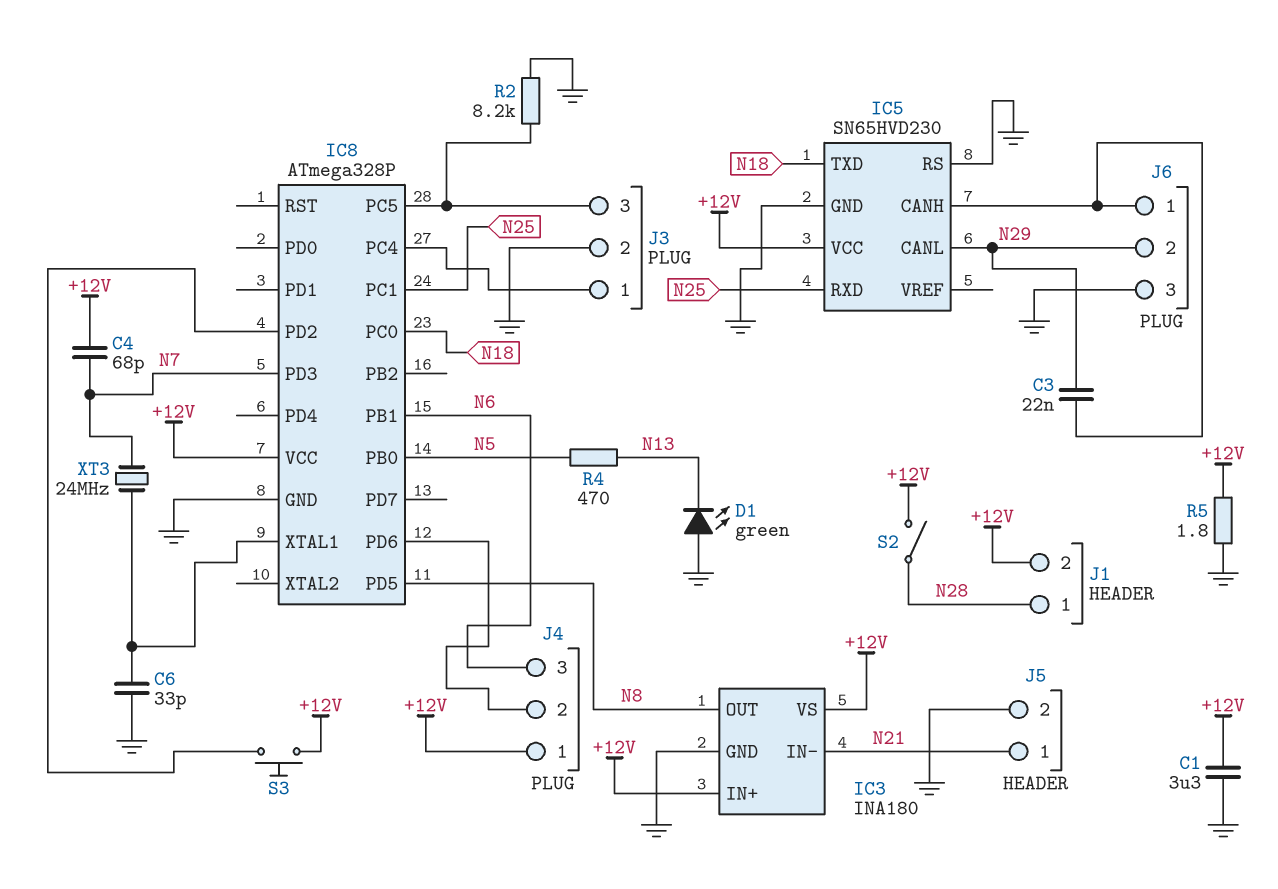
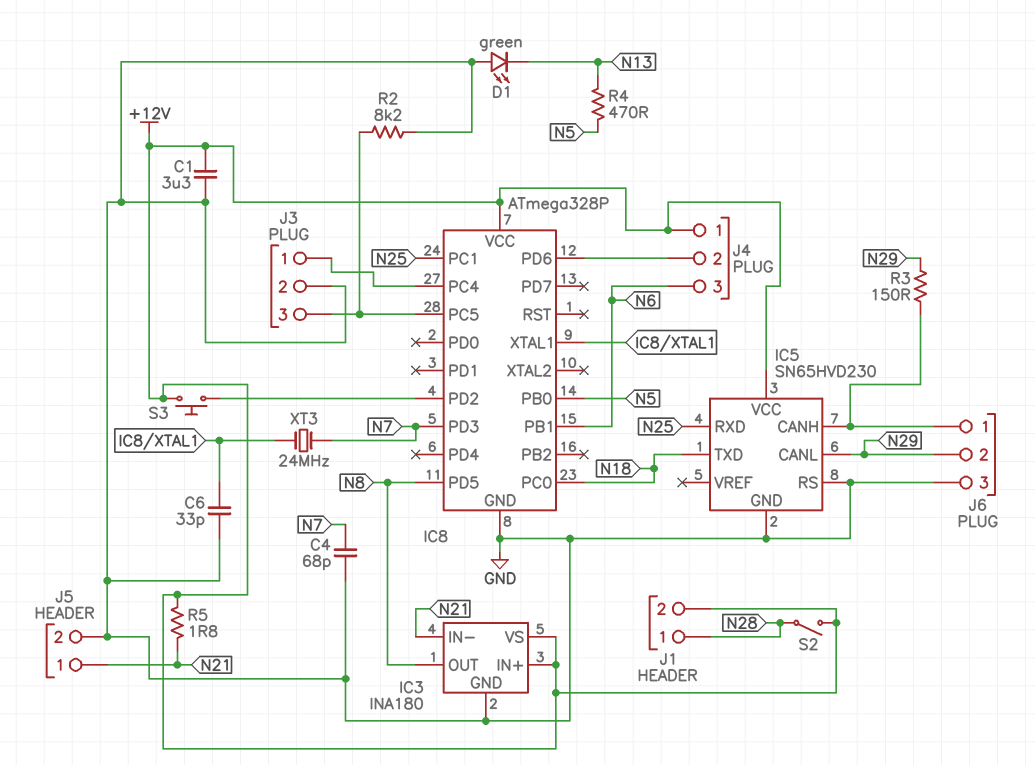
C3: 22nF (IC5/CANH, N29) -> none
C4: 68pF (+12V, N7) -> 68pF (GND, N7)
R3: none -> 150 (IC5/CANH, N29)
R5: 1.8 (+12V, GND) -> 1.8 (+12V, N21)

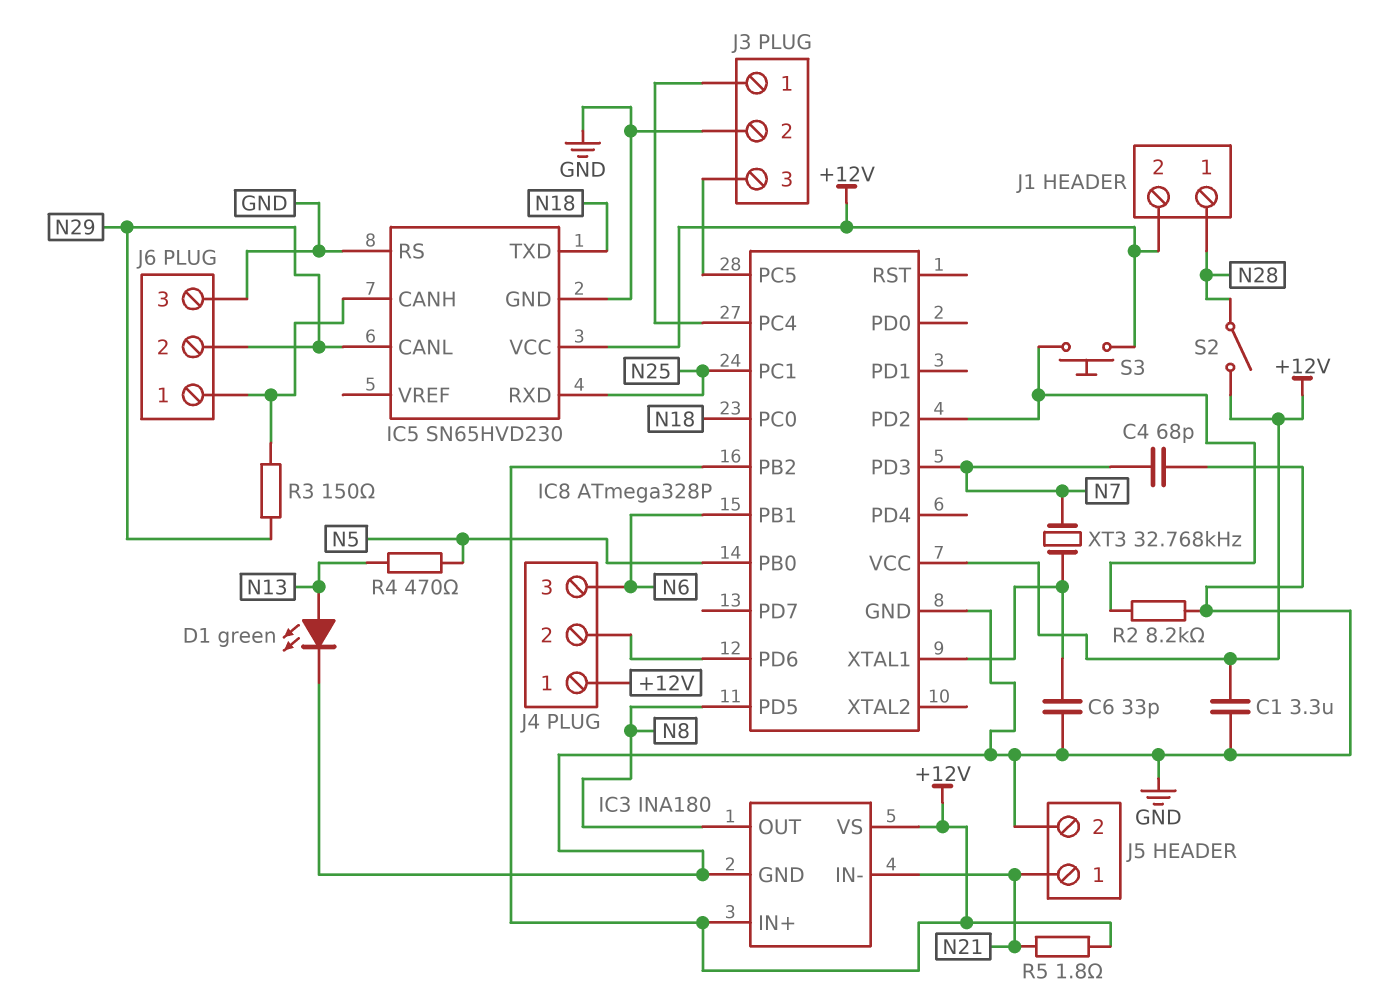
D1: LED green (A GND, K N13) -> LED green (A N13, K GND)
IC8 pin PB2: none -> +12V
R2: 8.2k (GND, IC8/PC5) -> 8.2k (GND, IC8/PD2)
XT3: 24MHz (IC8/XTAL1, N7) -> 32.768kHz (IC8/XTAL1, N7)

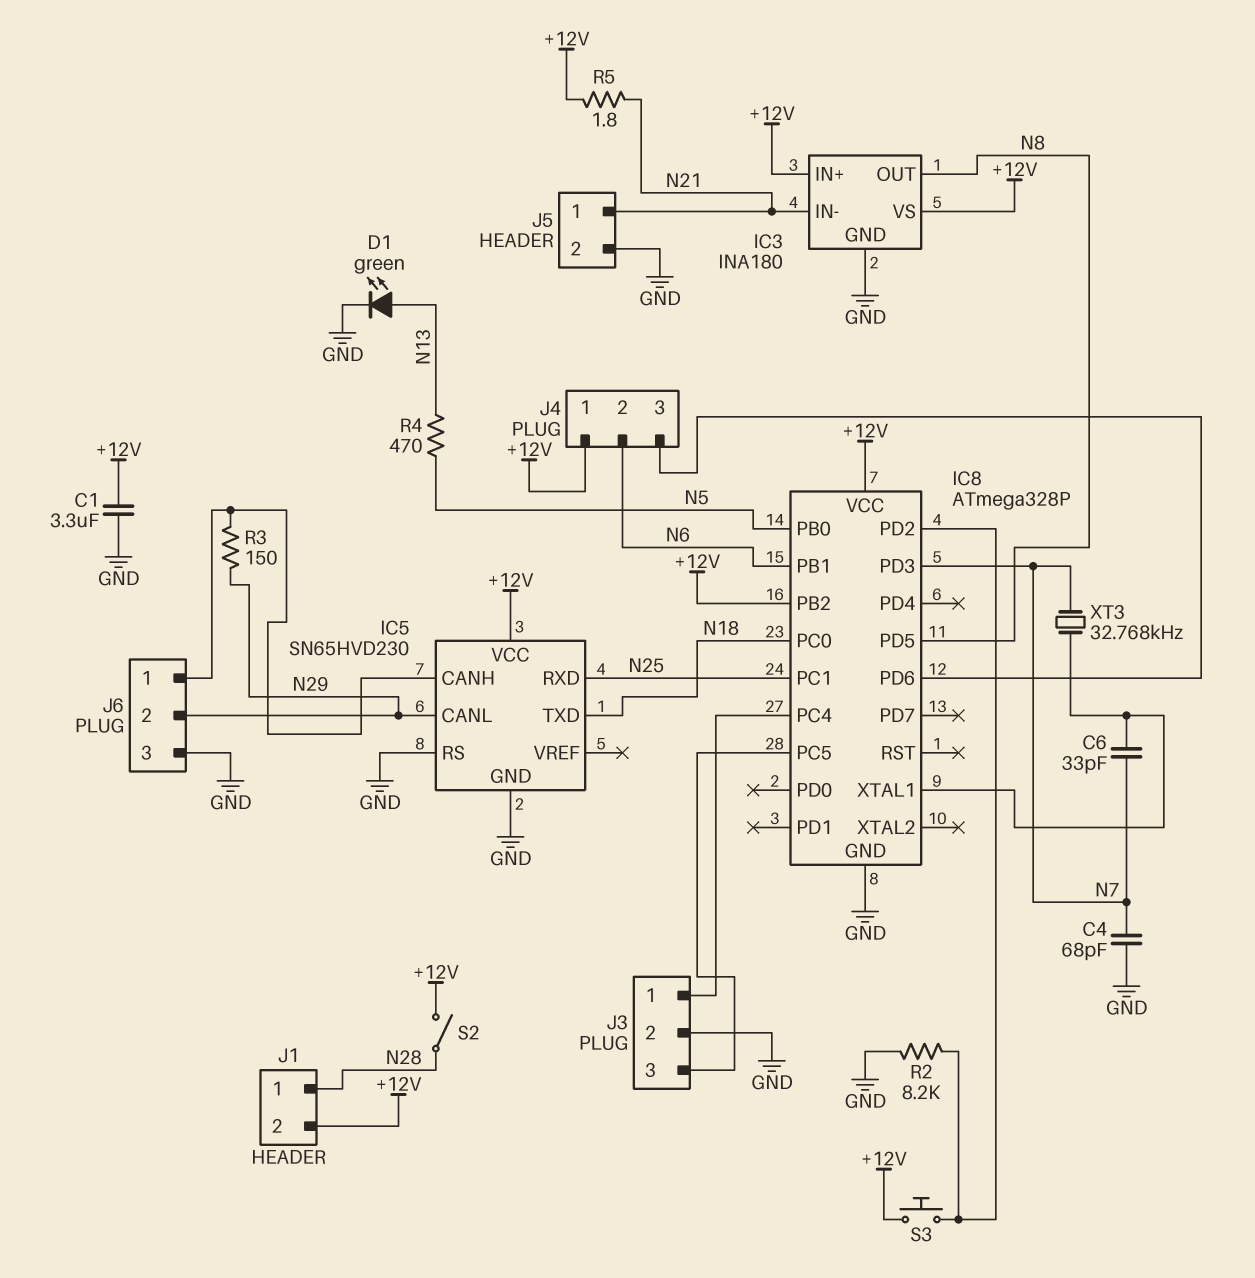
C6: 33pF (GND, IC8/XTAL1) -> 33pF (IC8/XTAL1, N7)
J4 pin 2: IC8/PD6 -> N6
J4 pin 3: N6 -> IC8/PD6

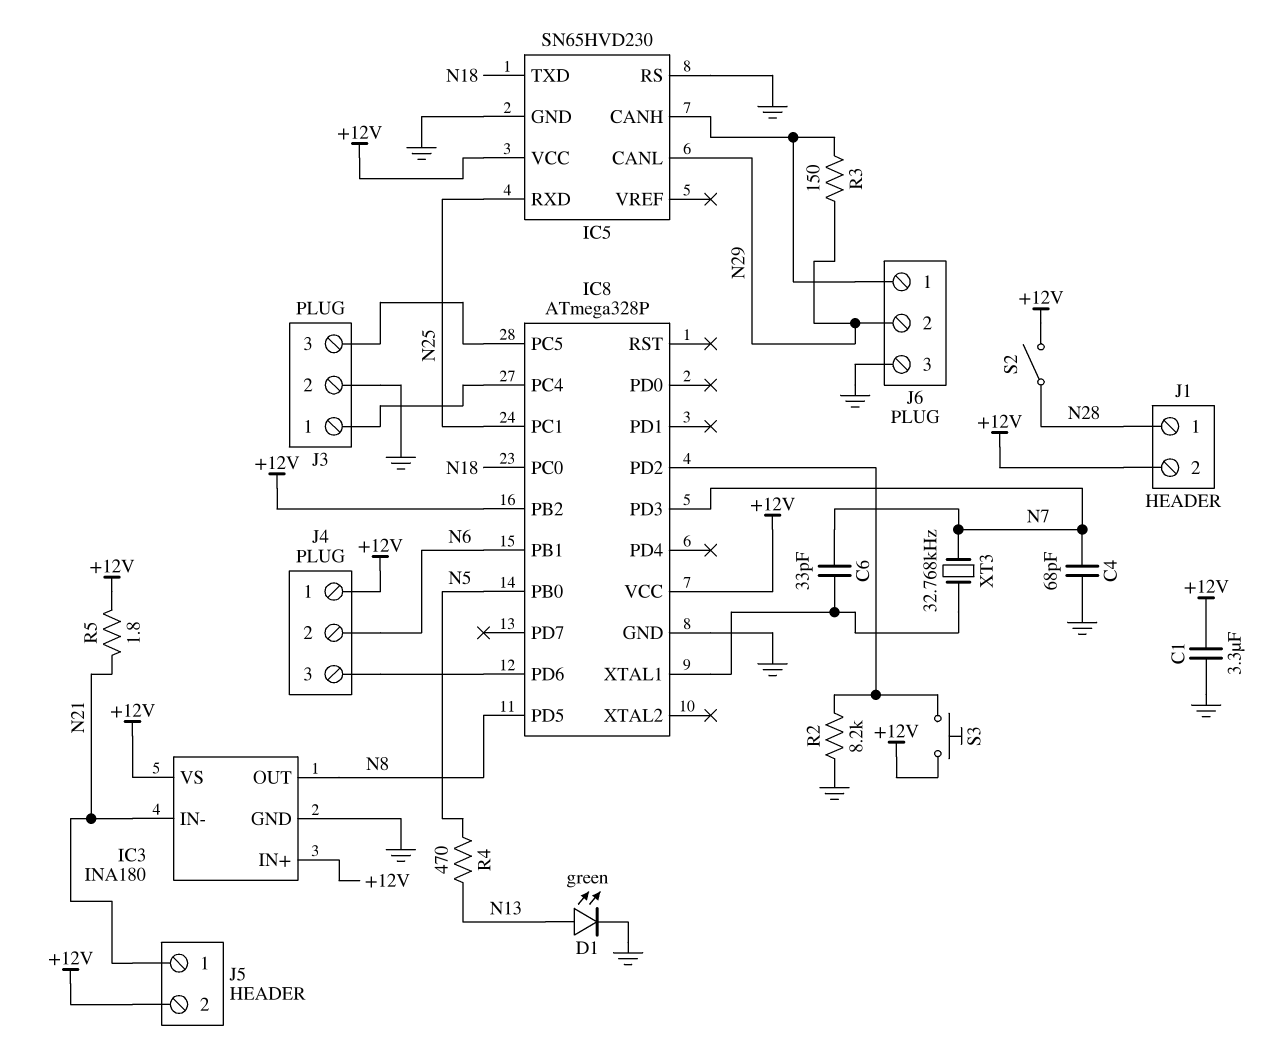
J5 pin 2: GND -> +12V

